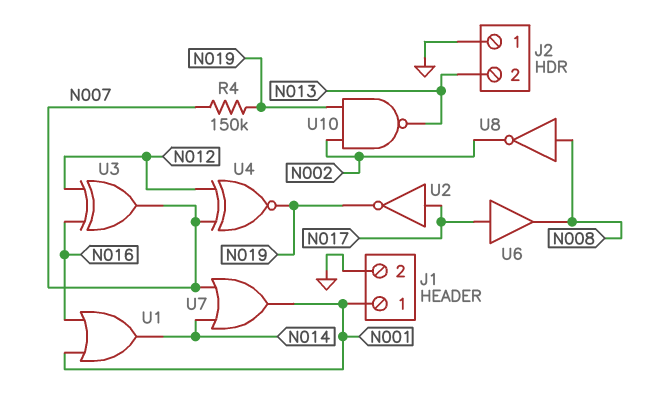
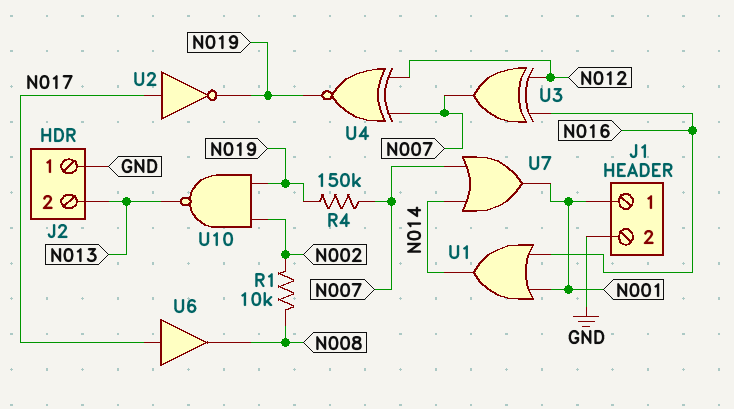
R1: none -> 10k (N002, N008)
U8: NOT (in N008, out N002) -> none

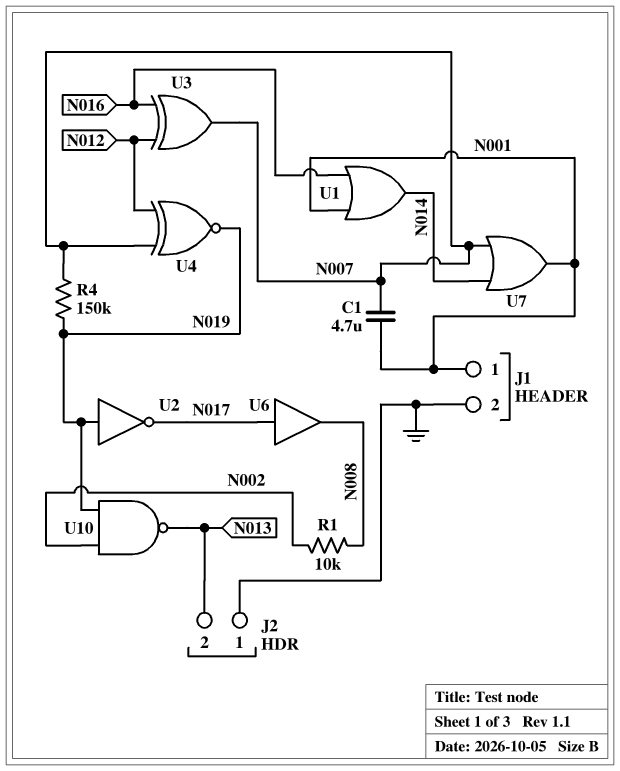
C1: none -> 4.7uF (N001, N007)
U2: NOT (in N017, out N019) -> NOT (in N019, out N017)

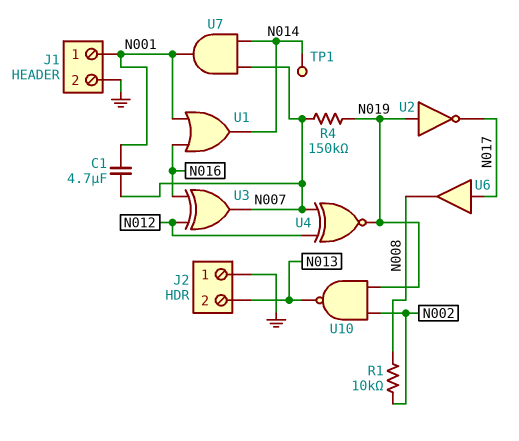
TP1: none -> test point (N014)
U7: OR (in N007, in N014, out N001) -> AND (in N007, in N014, out N001)

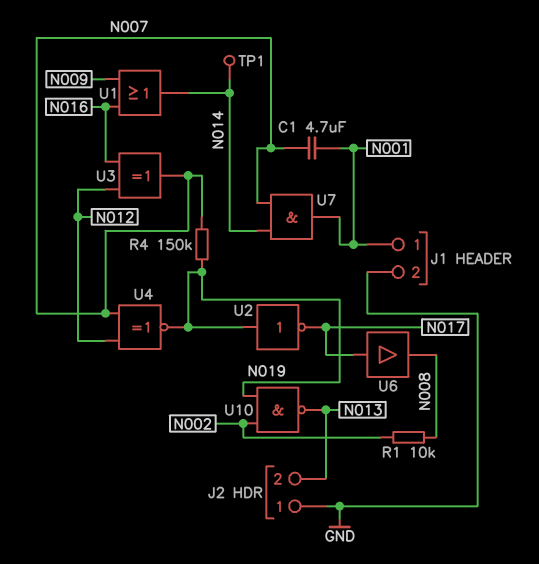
U1: OR (in N001, in N016, out N014) -> OR (in N009, in N016, out N014)

